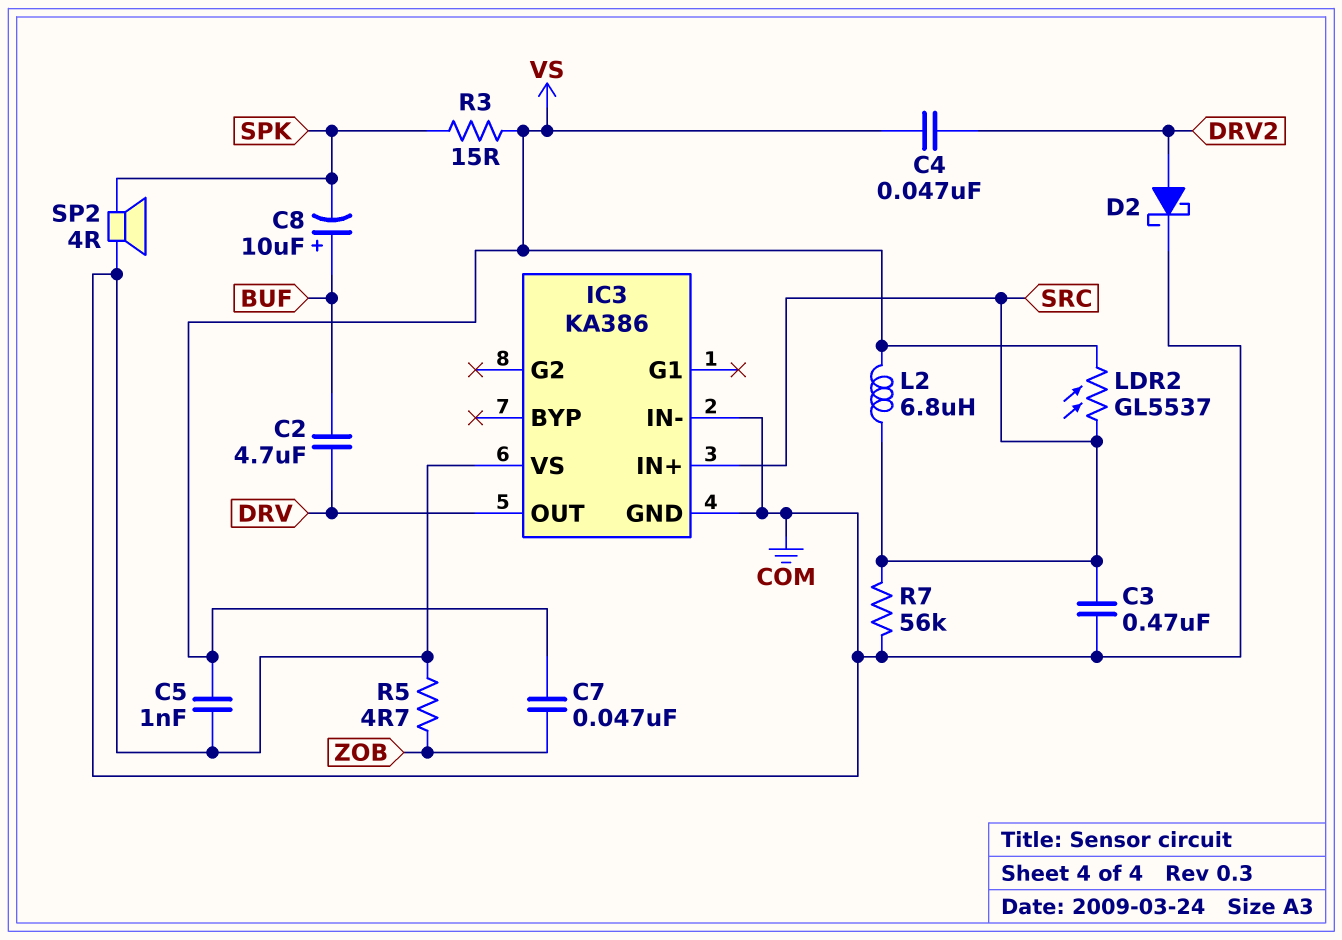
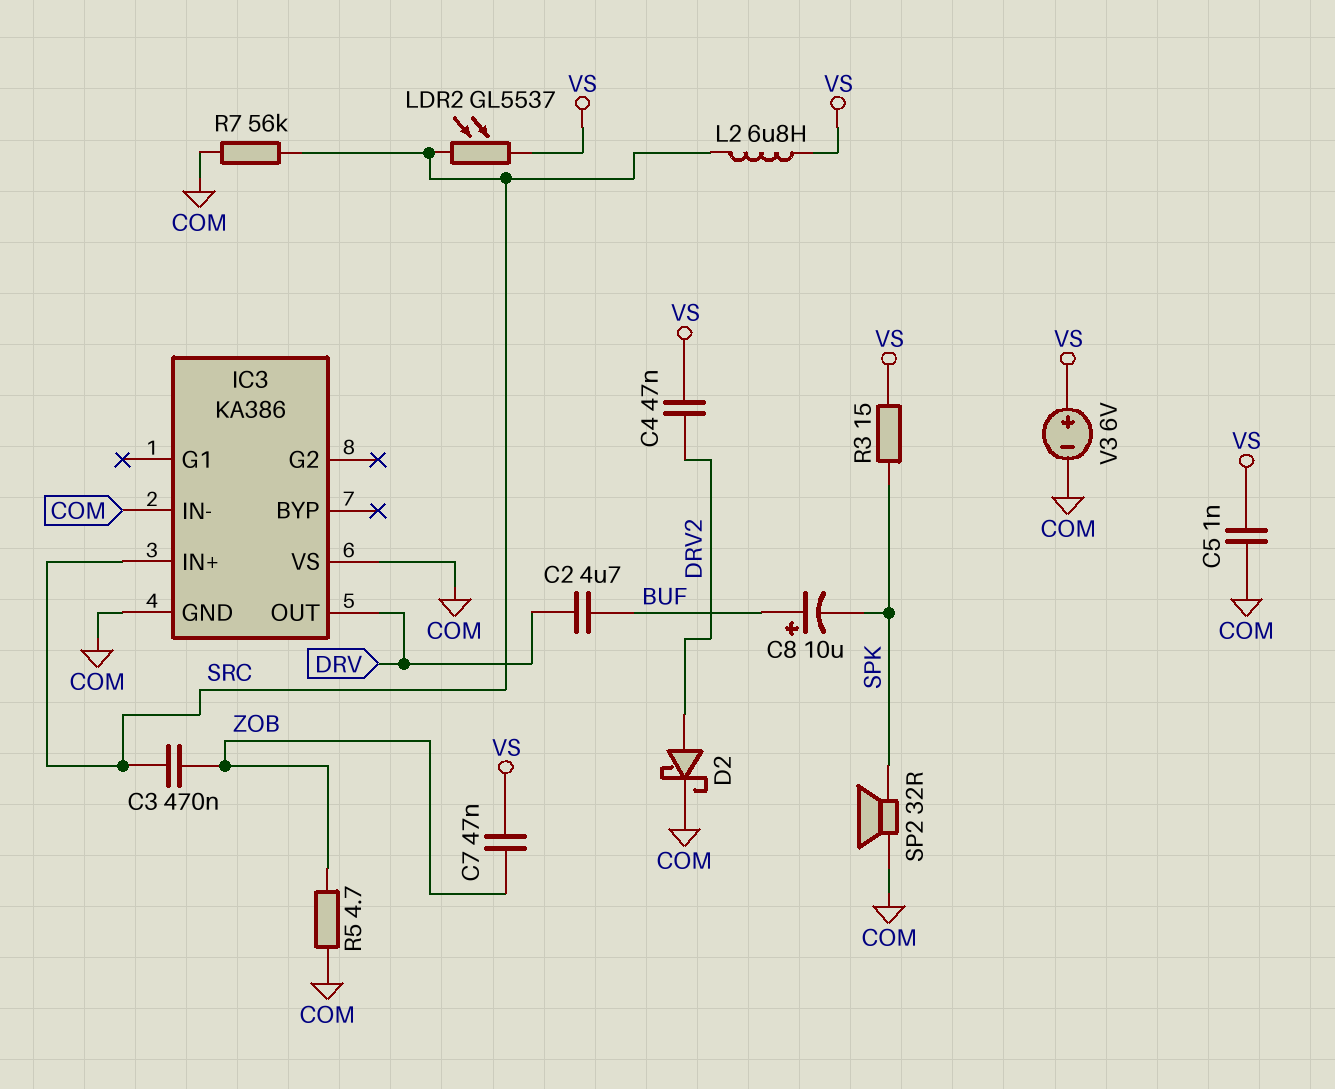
C3: 470nF (COM, SRC) -> 470nF (SRC, ZOB)
SP2: speaker 4R (COM, SPK) -> speaker 32R (COM, SPK)
V3: none -> 6V (plus VS, minus COM)

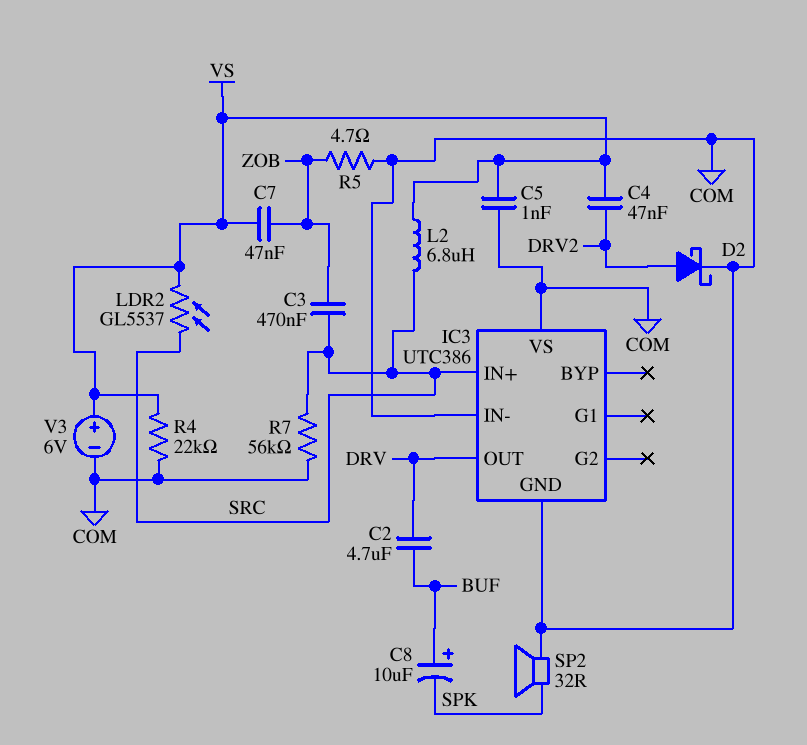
IC3: KA386 -> UTC386
R3: 15 (SPK, VS) -> none
R4: none -> 22k (COM, VS)

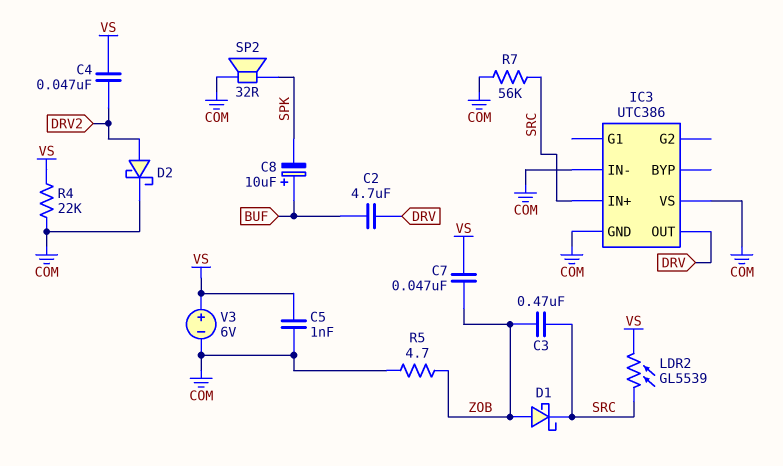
D1: none -> schottky (A ZOB, K SRC)
L2: 6.8uH (SRC, VS) -> none
LDR2: GL5537 (SRC, VS) -> GL5539 (SRC, VS)

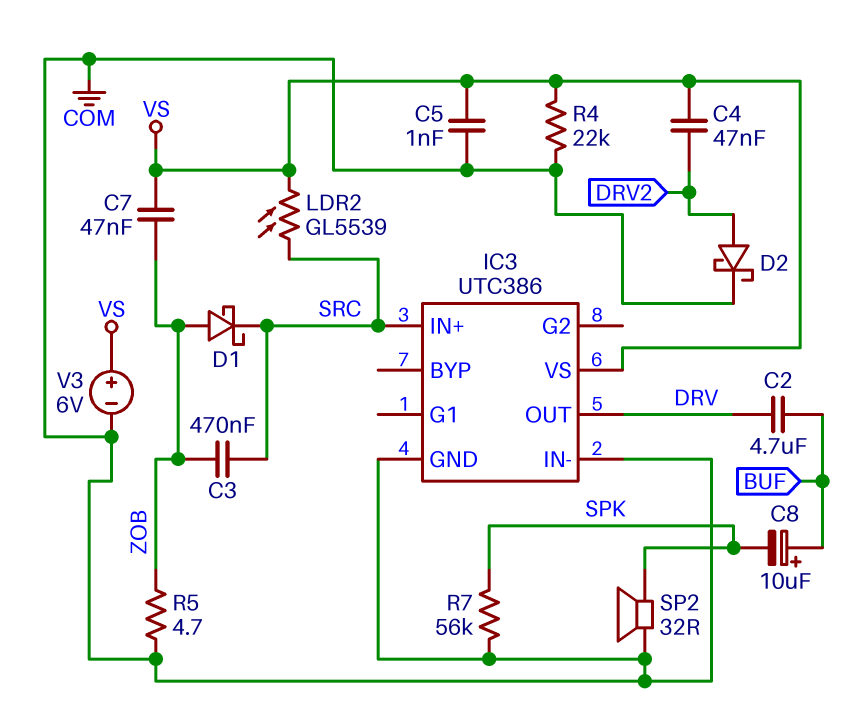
IC3 pin VS: COM -> VS
R7: 56k (COM, SRC) -> 56k (COM, SPK)

